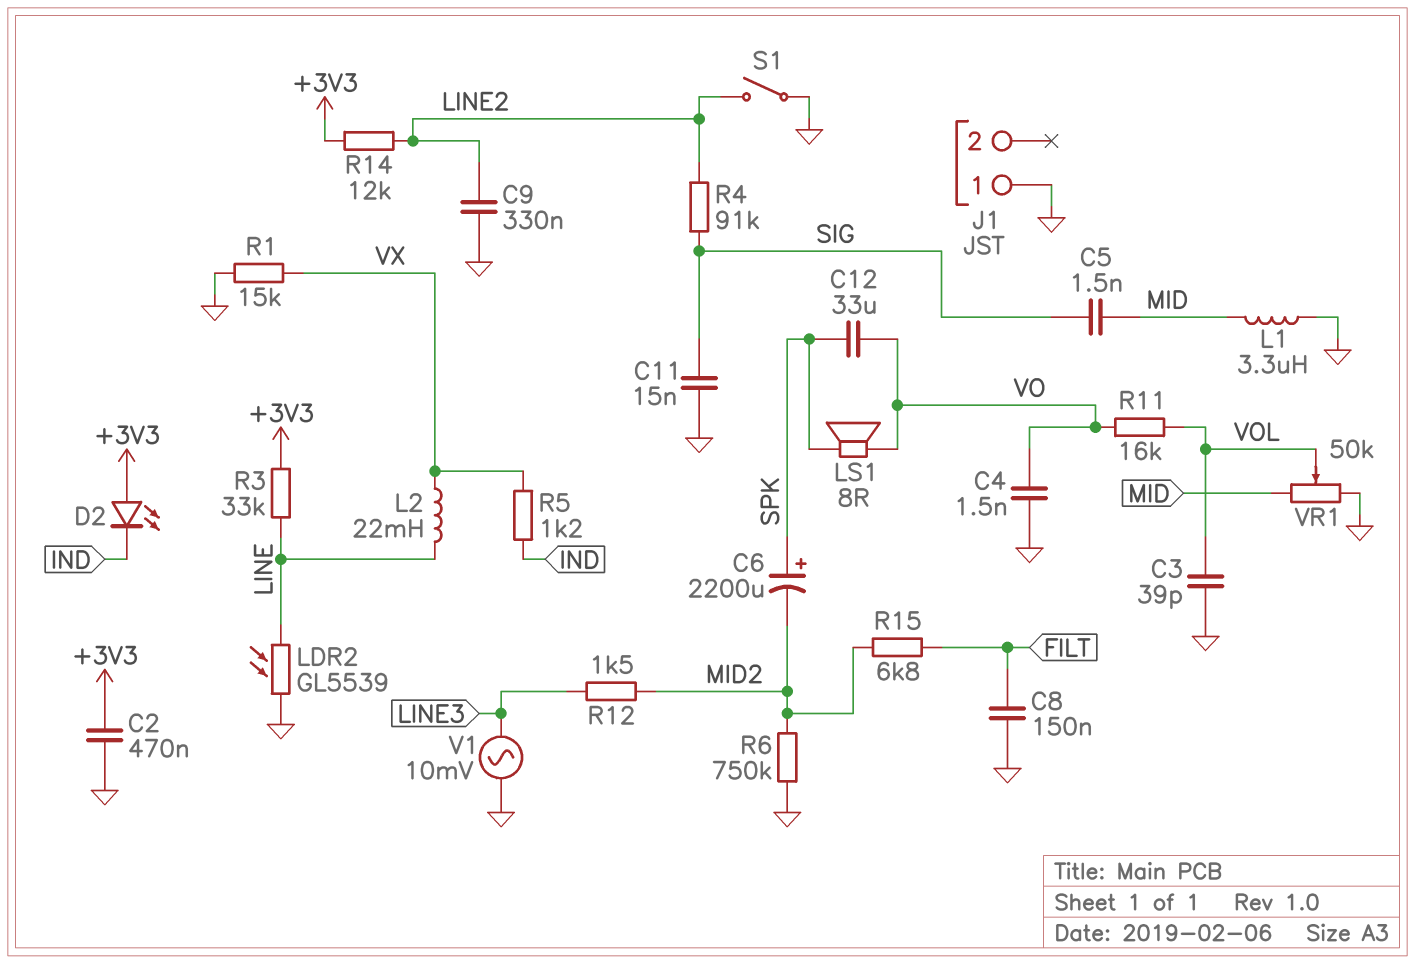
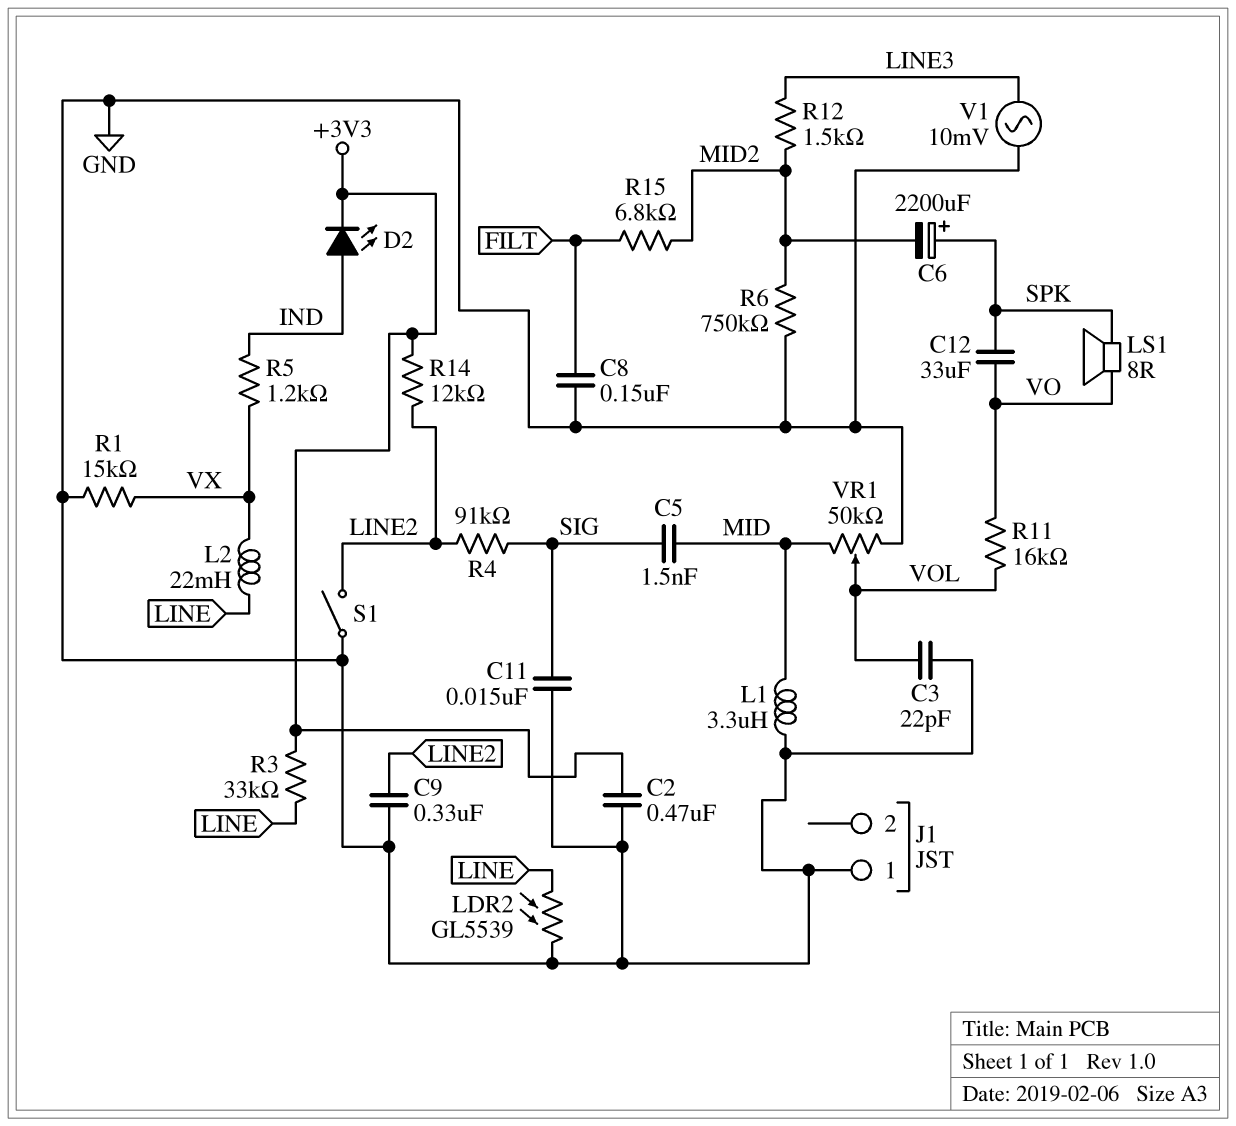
C3: 39pF (GND, VOL) -> 22pF (GND, VOL)
C4: 1.5nF (GND, VO) -> none
D2: LED (A +3V3, K IND) -> LED (A IND, K +3V3)

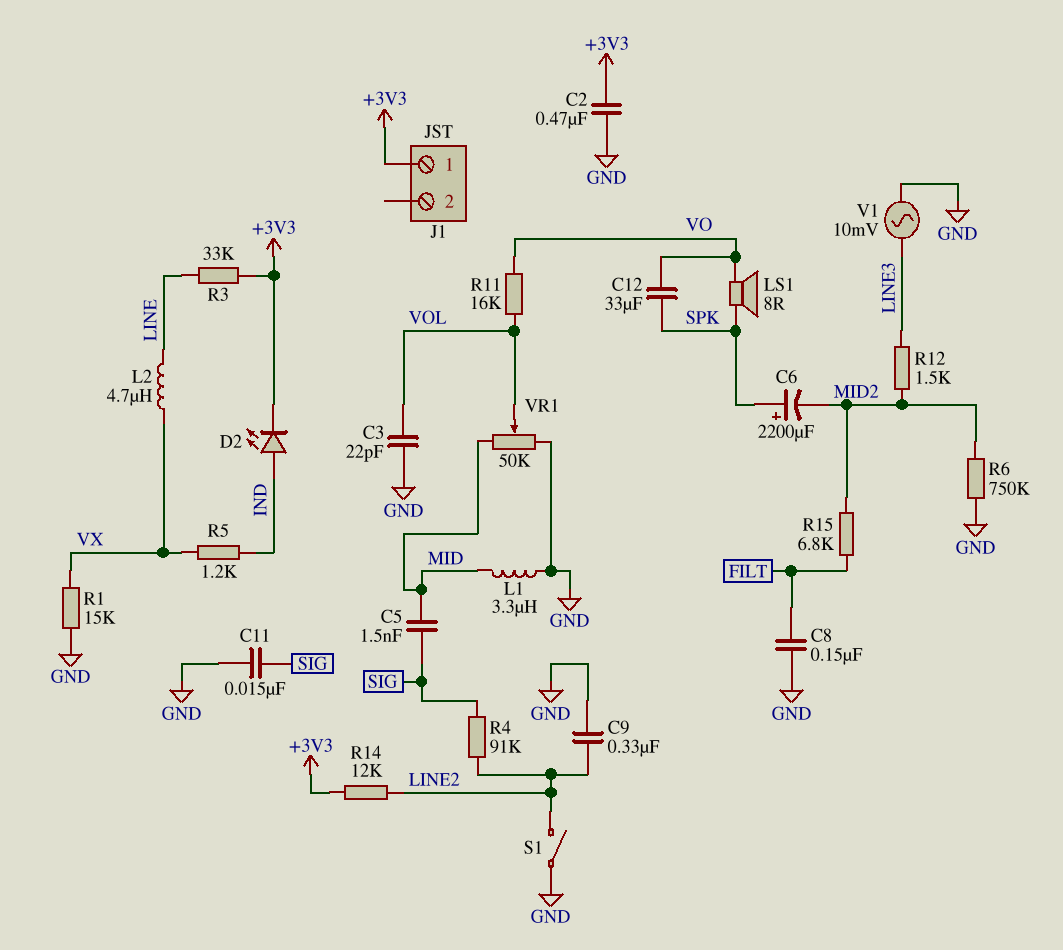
J1 pin 1: GND -> +3V3
L2: 22mH (LINE, VX) -> 4.7uH (LINE, VX)
LDR2: GL5539 (GND, LINE) -> none

